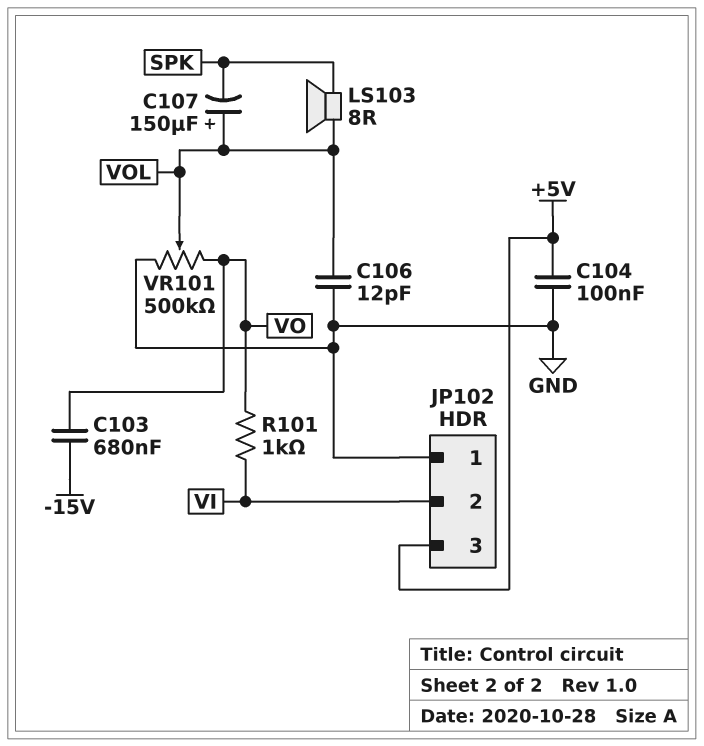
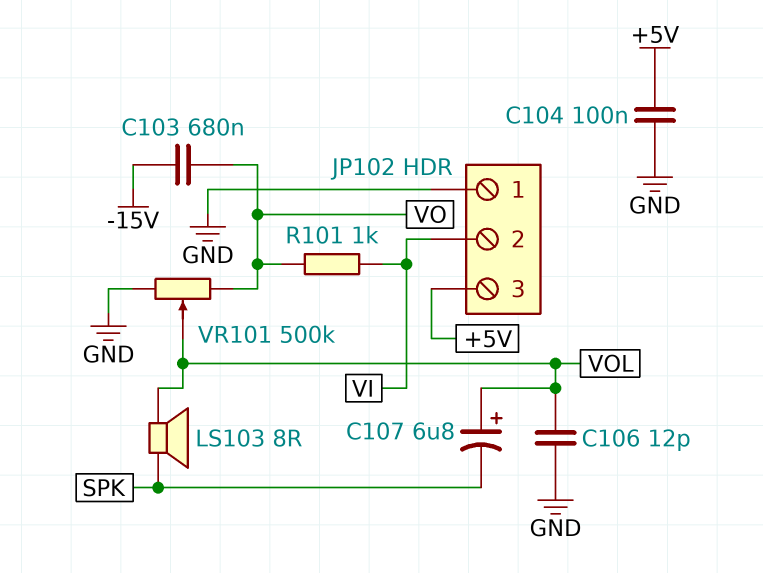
C107: 150uF (plus VOL, minus SPK) -> 6.8uF (plus VOL, minus SPK)

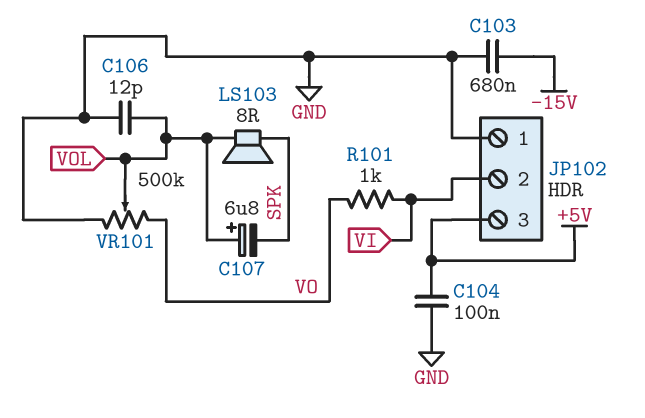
C103: 680nF (-15V, VO) -> 680nF (-15V, GND)

